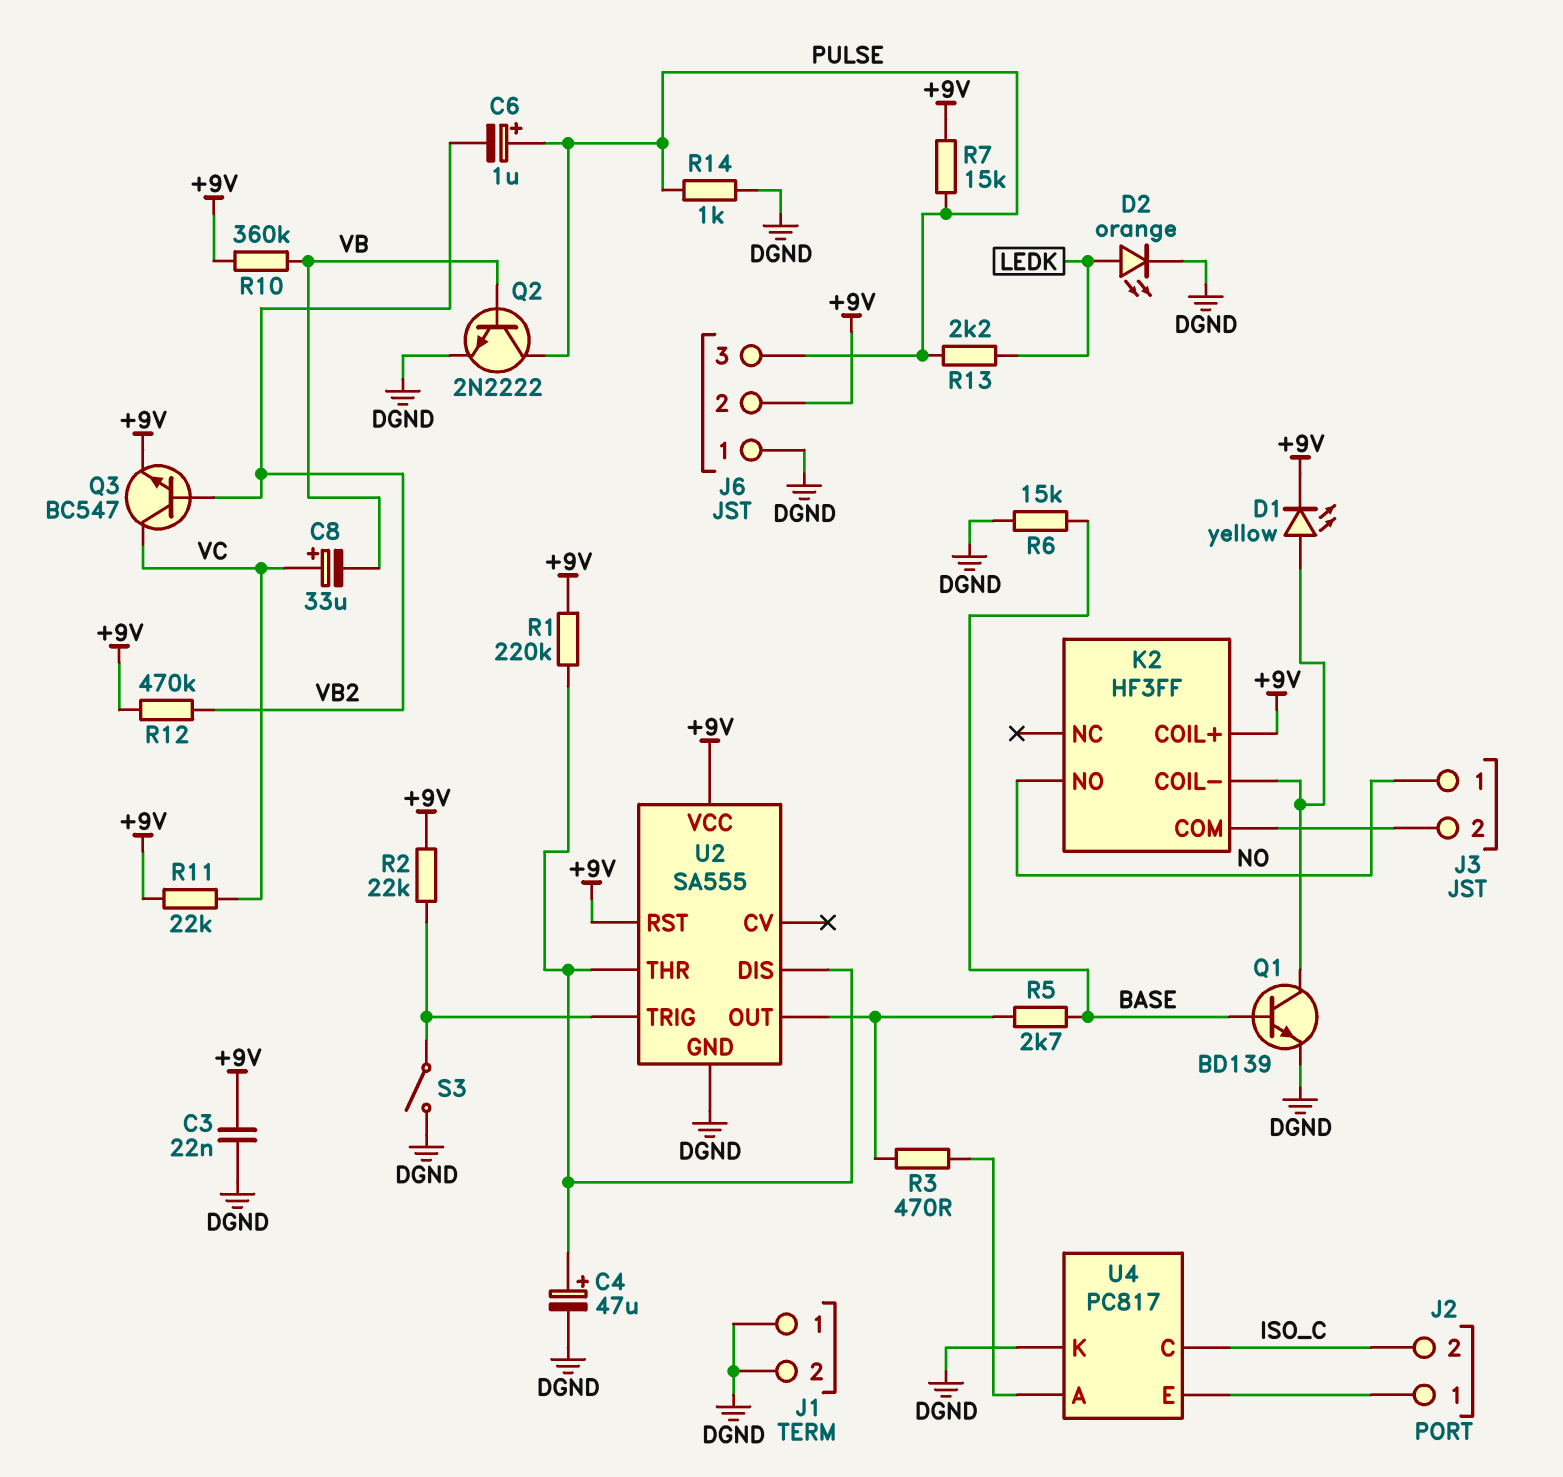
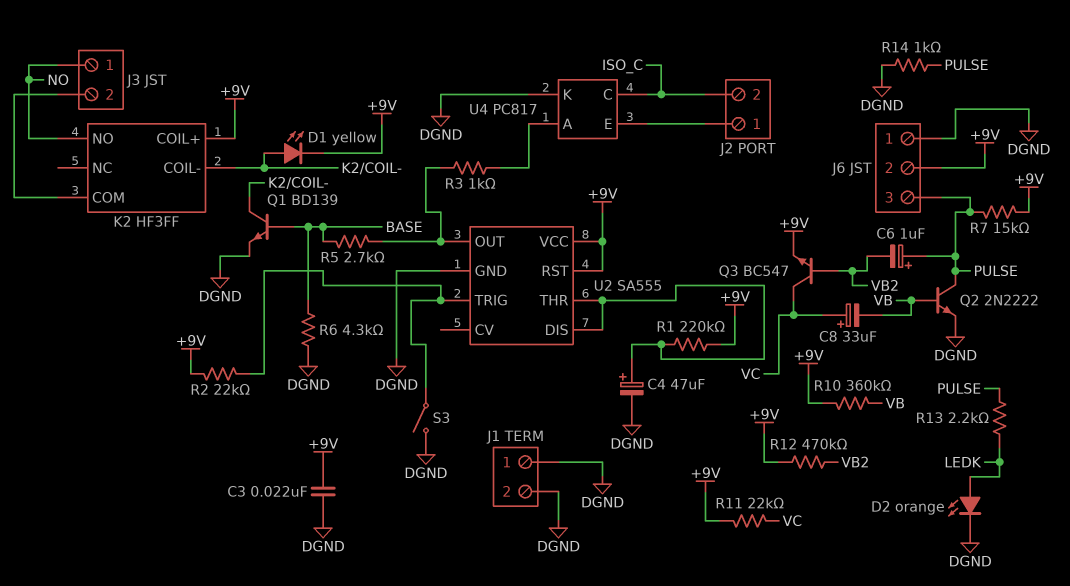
R3: 470 (U2/OUT, U4/A) -> 1k (U2/OUT, U4/A)
R6: 15k (BASE, DGND) -> 4.3k (BASE, DGND)

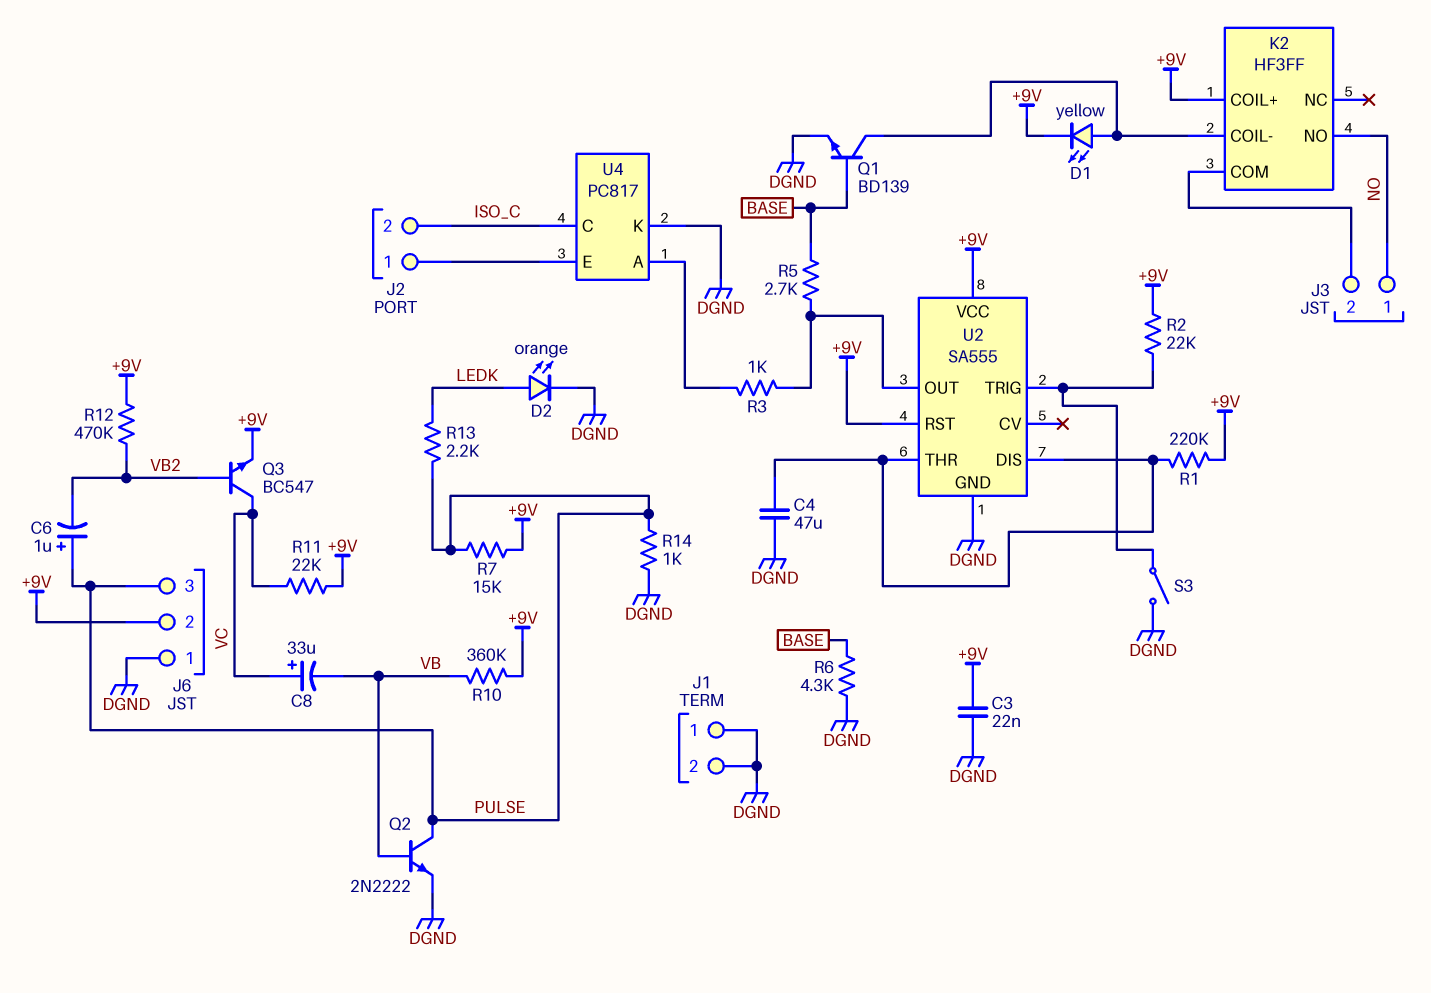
C4: 47uF (plus U2/DIS, minus DGND) -> 47uF (DGND, U2/DIS)

